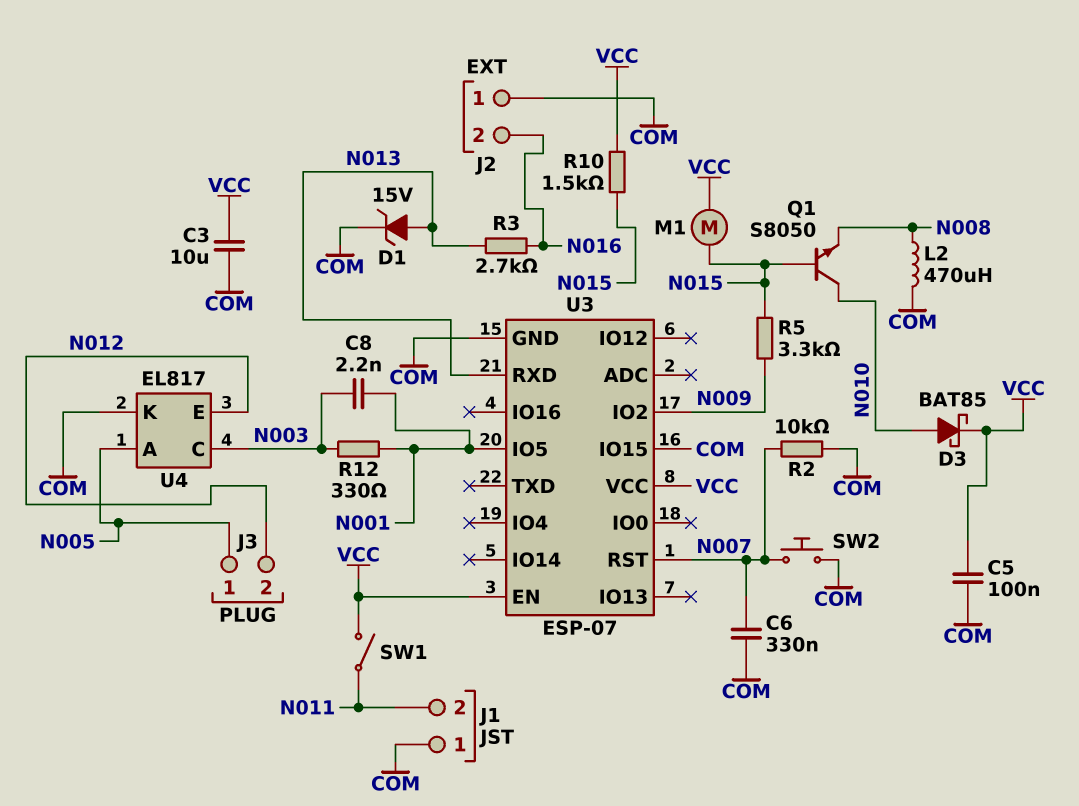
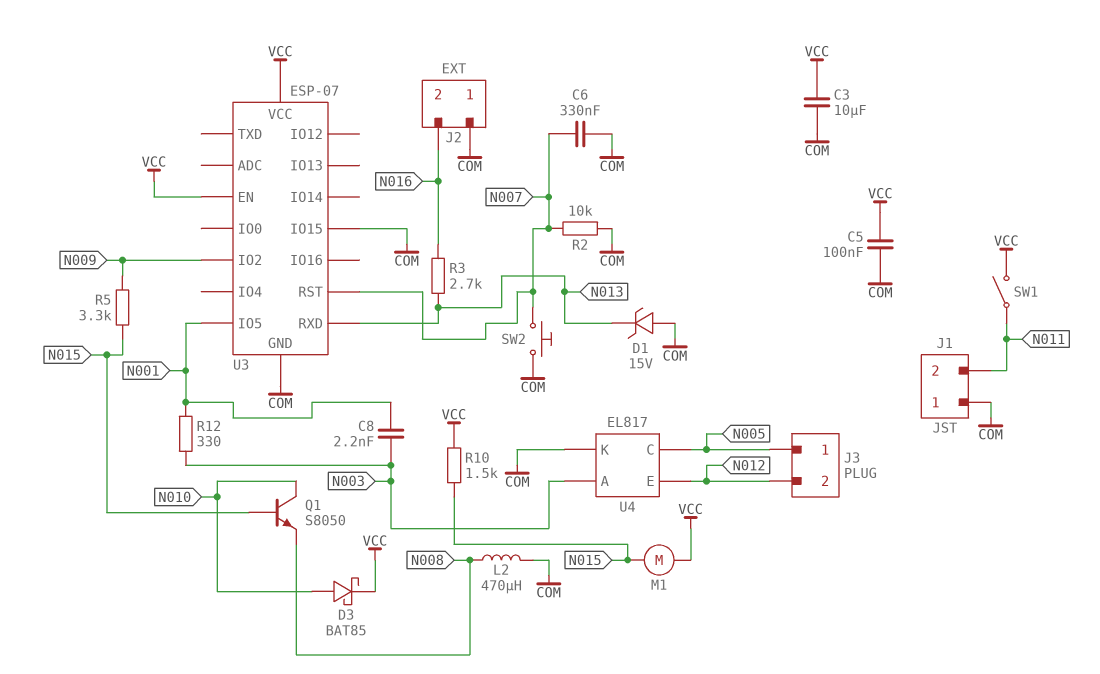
D1: zener 15V (A N013, K COM) -> zener 15V (A COM, K N013)
U4 pin A: N005 -> N003
U4 pin C: N003 -> N005

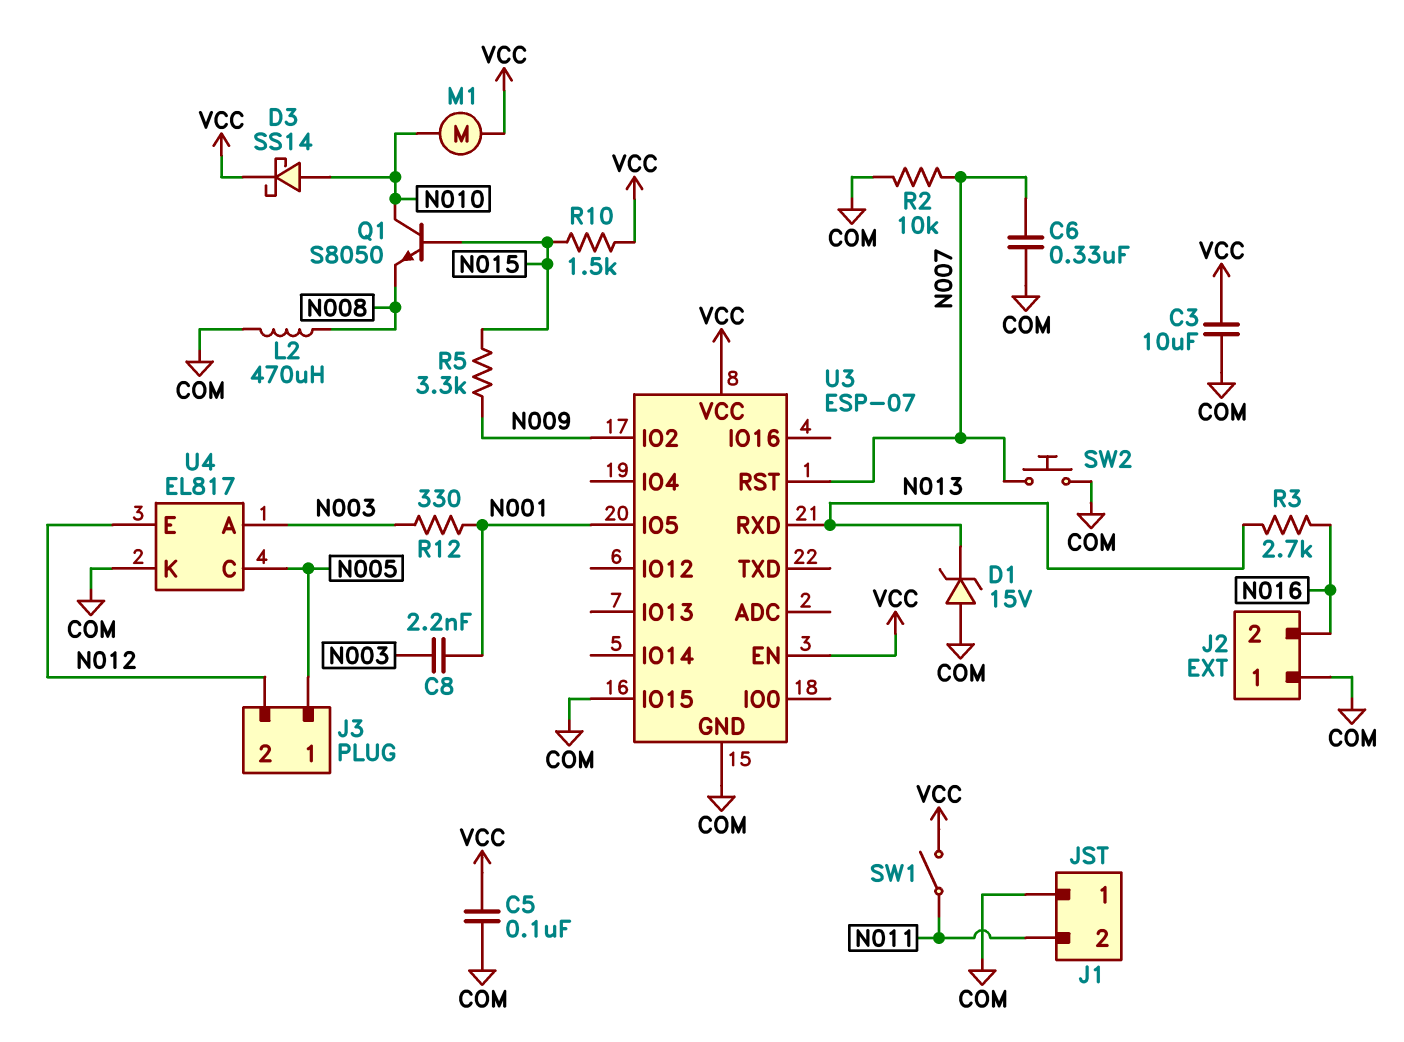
D3: schottky BAT85 (A N010, K VCC) -> schottky SS14 (A N010, K VCC)
M1: motor (N015, VCC) -> motor (N010, VCC)

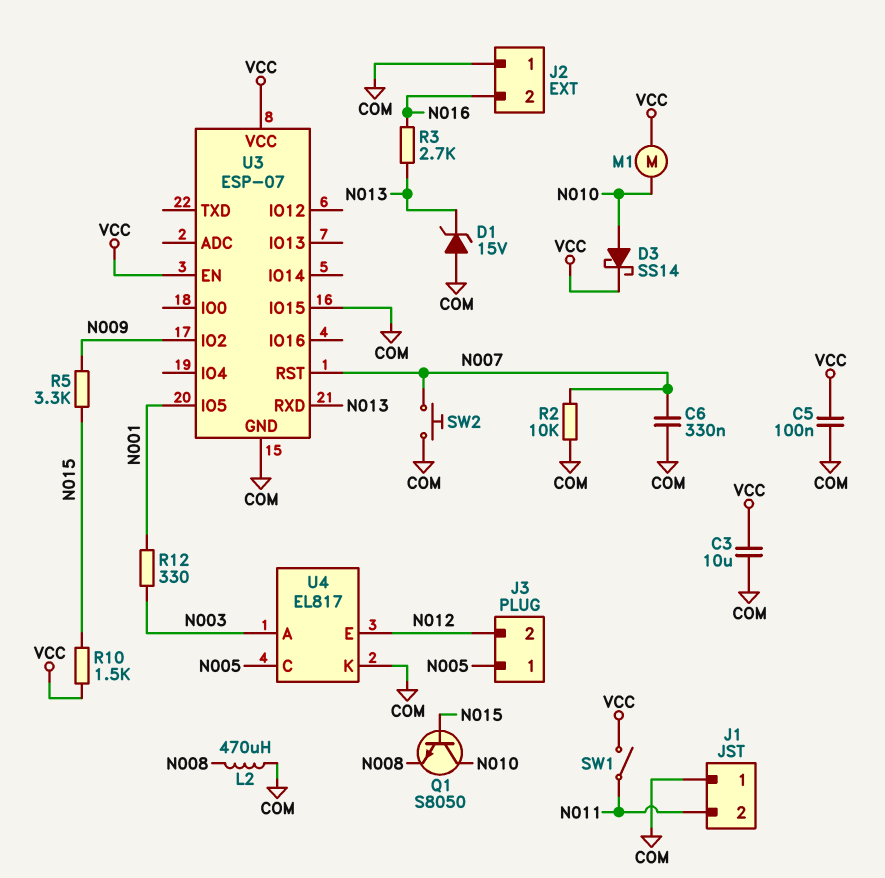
C8: 2.2nF (N001, N003) -> none

